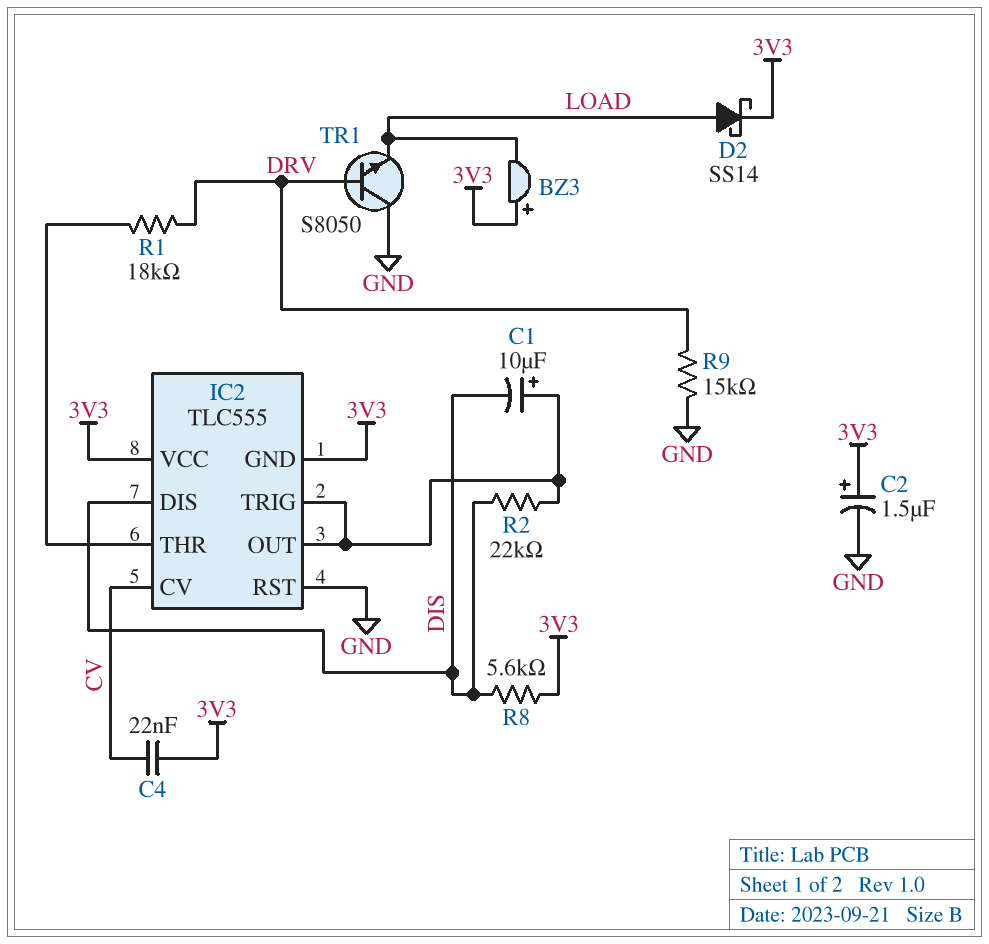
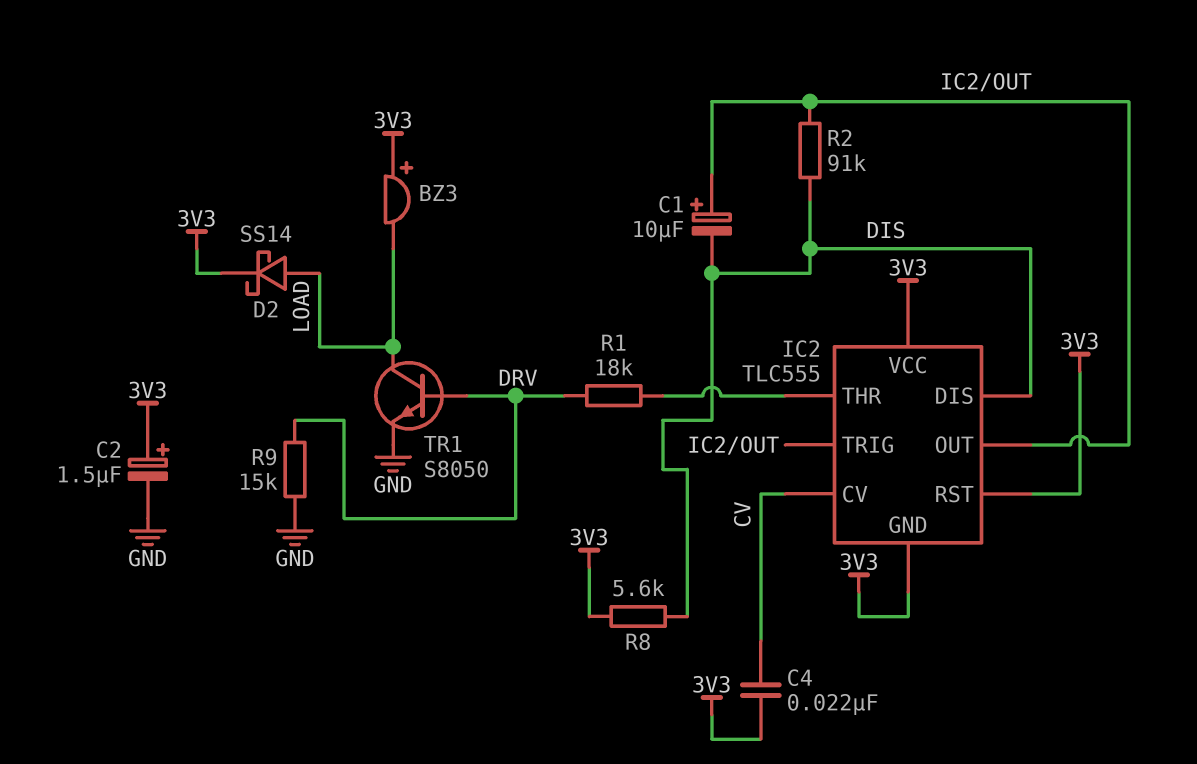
IC2 pin RST: GND -> 3V3
R2: 22k (DIS, IC2/OUT) -> 91k (DIS, IC2/OUT)
TR1: NPN S8050 (B DRV, C GND, E LOAD) -> NPN S8050 (B DRV, C LOAD, E GND)

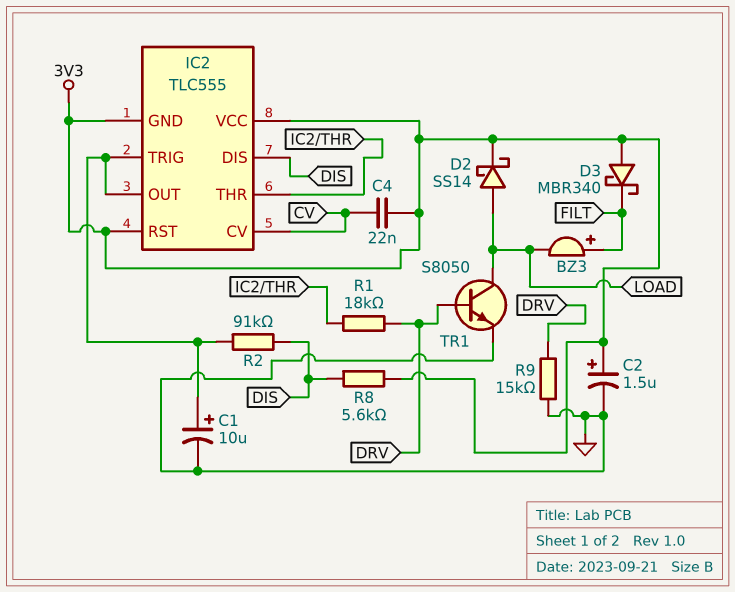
BZ3: buzzer (plus 3V3, minus LOAD) -> buzzer (plus FILT, minus LOAD)
C1: 10uF (plus IC2/OUT, minus DIS) -> 10uF (plus IC2/OUT, minus GND)
D3: none -> schottky MBR340 (A 3V3, K FILT)

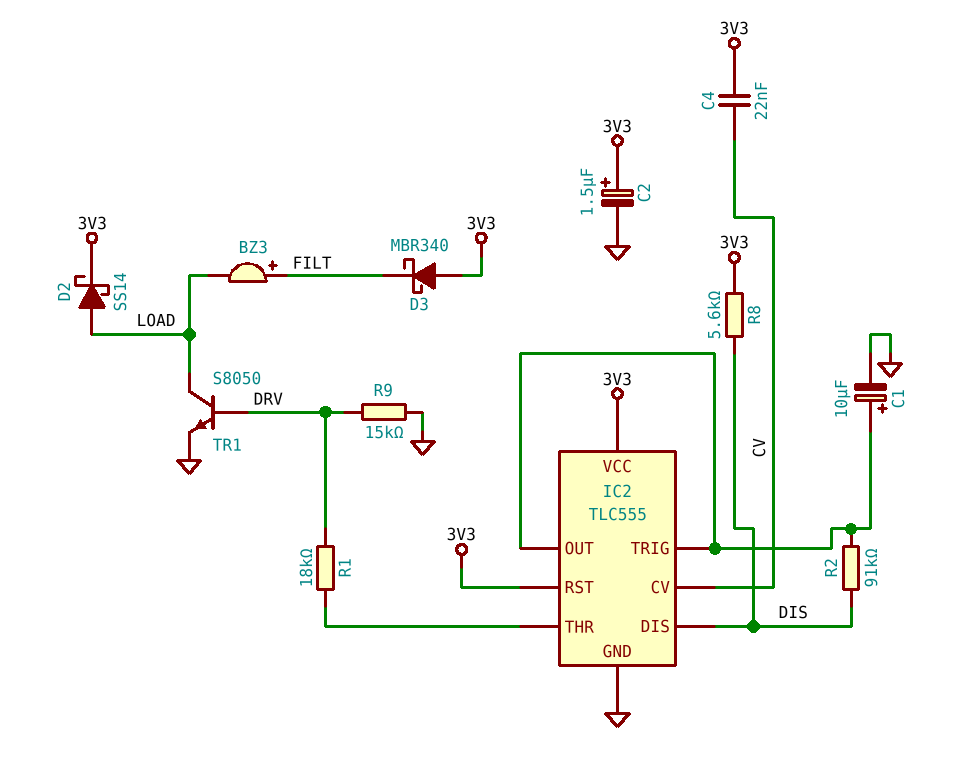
IC2 pin GND: 3V3 -> GND

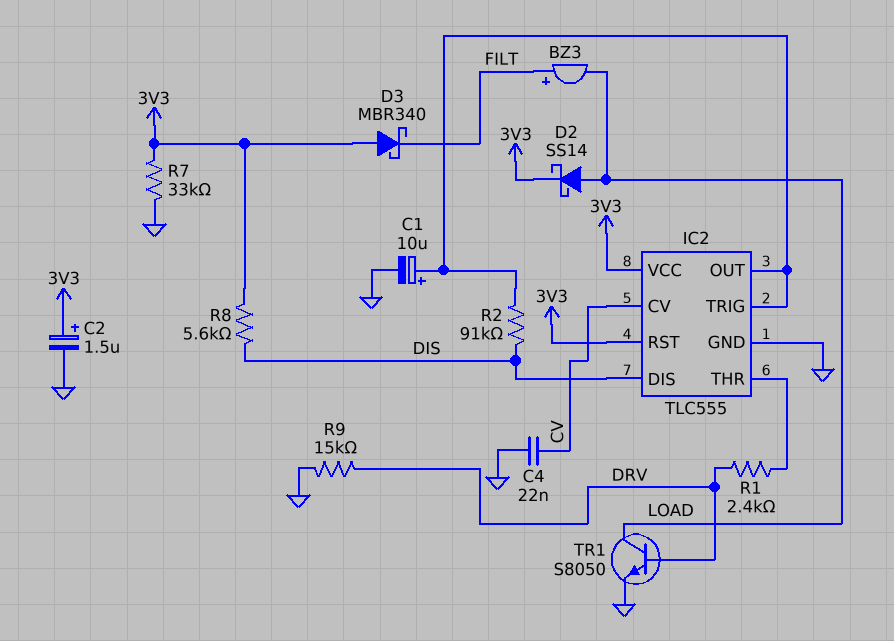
C4: 22nF (3V3, CV) -> 22nF (CV, GND)
R1: 18k (DRV, IC2/THR) -> 2.4k (DRV, IC2/THR)
R7: none -> 33k (3V3, GND)

